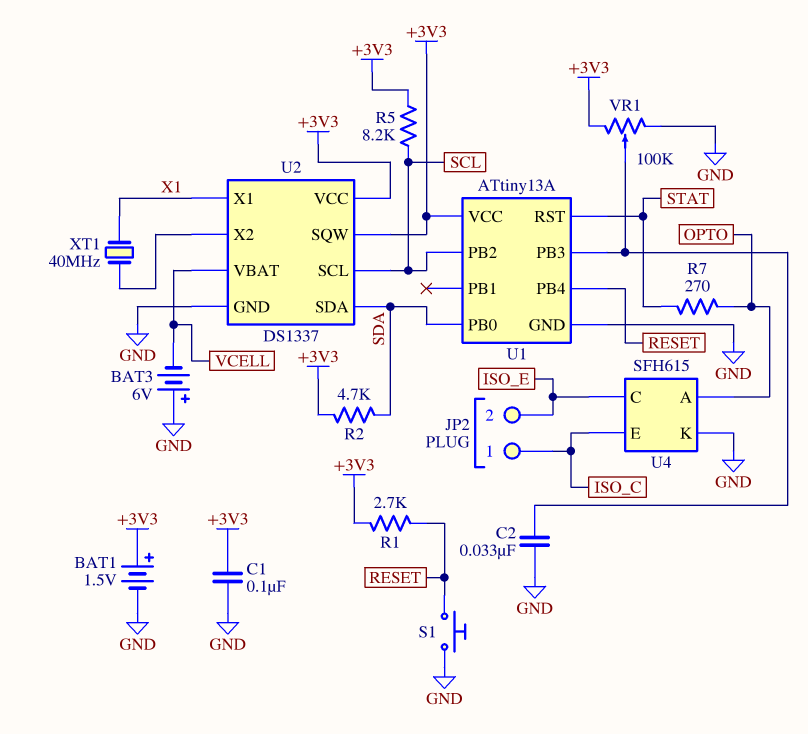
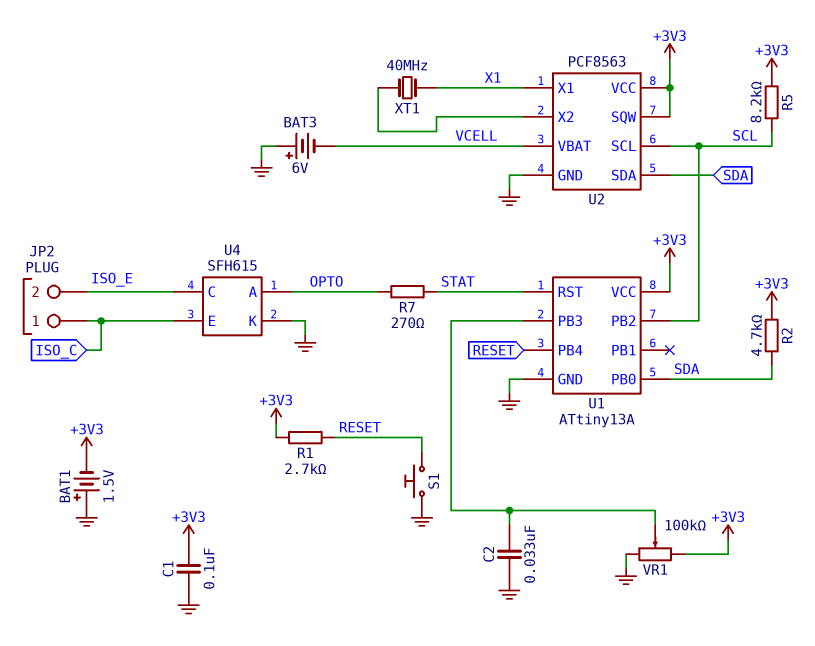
BAT1: 1.5V (plus +3V3, minus GND) -> 1.5V (plus GND, minus +3V3)
U2: DS1337 -> PCF8563

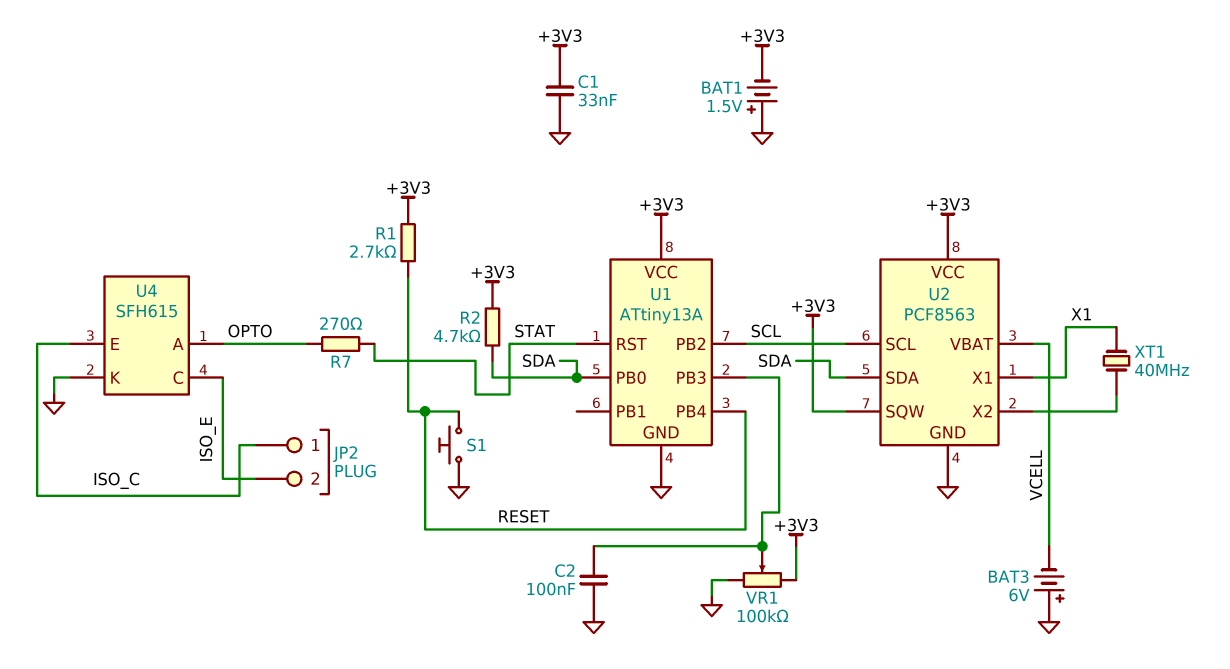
C1: 100nF (+3V3, GND) -> 33nF (+3V3, GND)
C2: 33nF (GND, U1/PB3) -> 100nF (GND, U1/PB3)
R5: 8.2k (+3V3, SCL) -> none

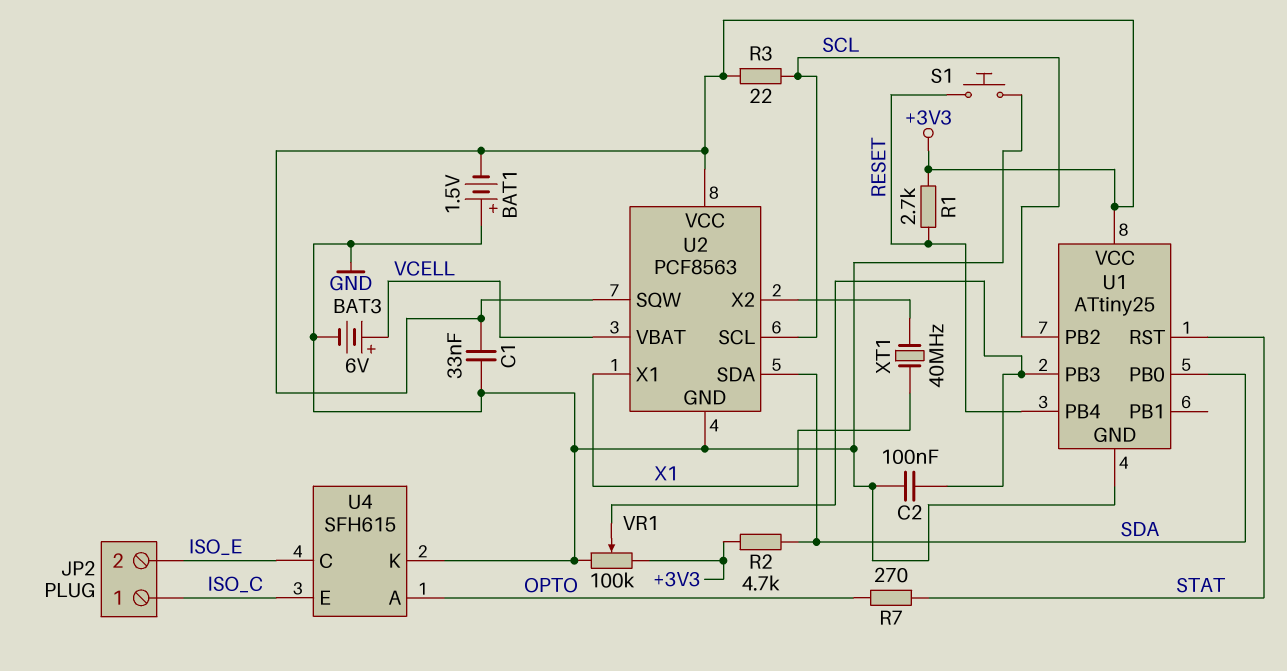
BAT3: 6V (plus GND, minus VCELL) -> 6V (plus VCELL, minus GND)
R3: none -> 22 (+3V3, SCL)
U1: ATtiny13A -> ATtiny25

